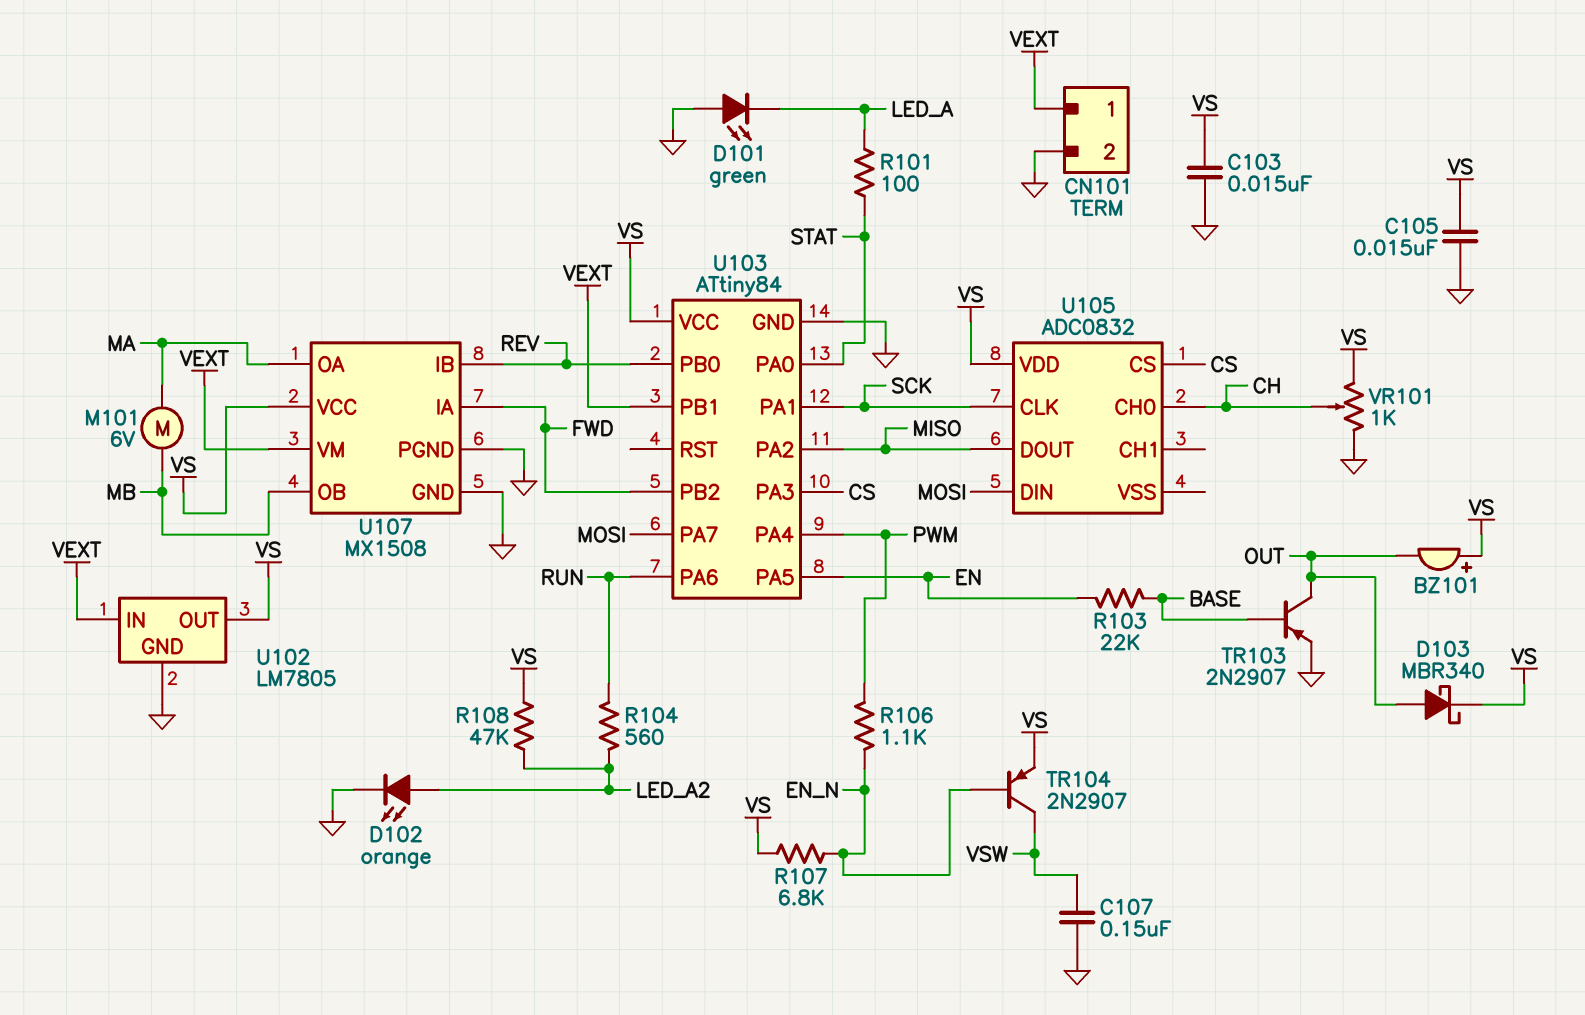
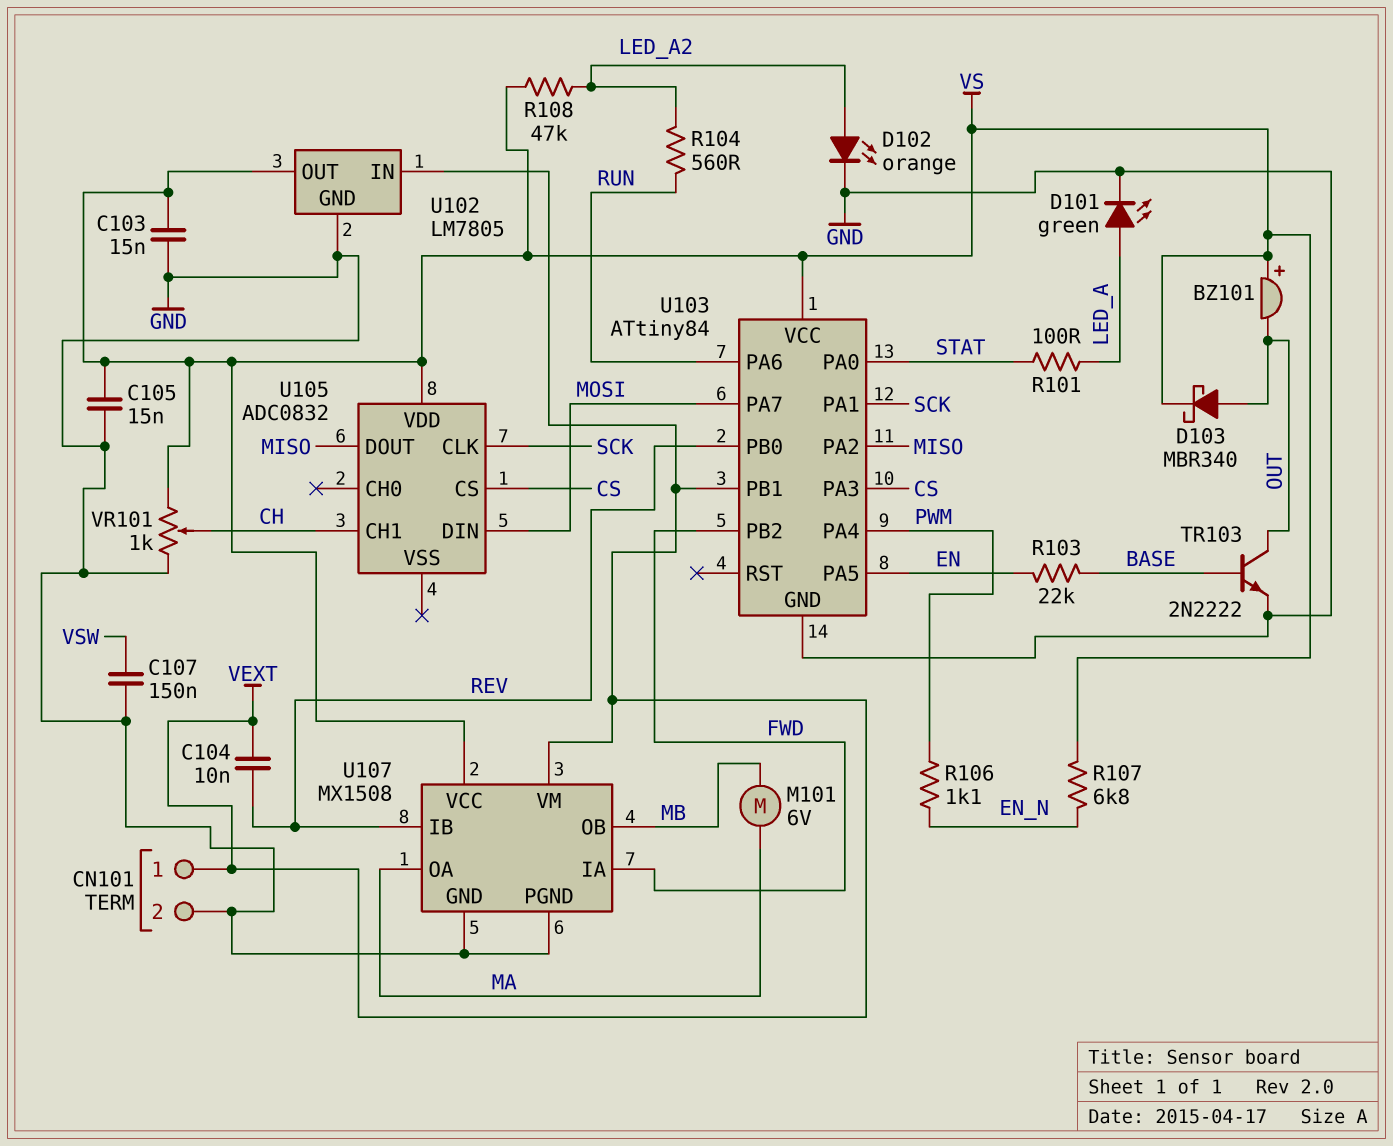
C104: none -> 10nF (REV, VEXT)
D101: LED green (A GND, K LED_A) -> LED green (A LED_A, K GND)
TR103: PNP 2N2907 (B BASE, C OUT, E GND) -> NPN 2N2222 (B BASE, C OUT, E GND)
TR104: PNP 2N2907 (B EN_N, C VSW, E VS) -> none
U105 pin CH0: CH -> none
U105 pin CH1: none -> CH

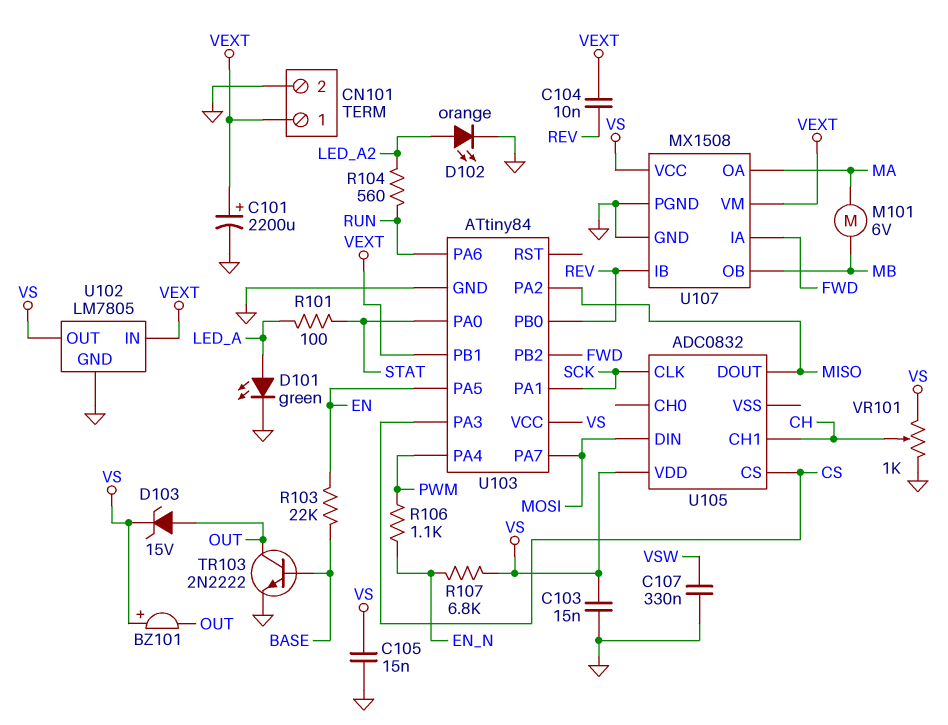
C101: none -> 2200uF (plus VEXT, minus GND)
C107: 150nF (GND, VSW) -> 330nF (GND, VSW)
D103: schottky MBR340 (A OUT, K VS) -> zener 15V (A OUT, K VS)
R108: 47k (LED_A2, VS) -> none

